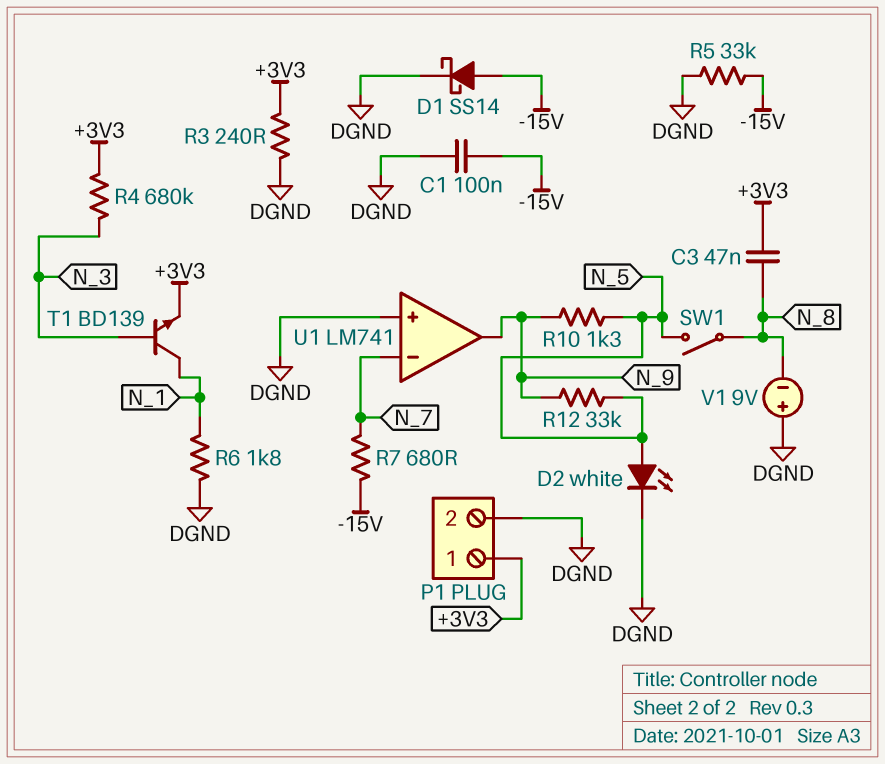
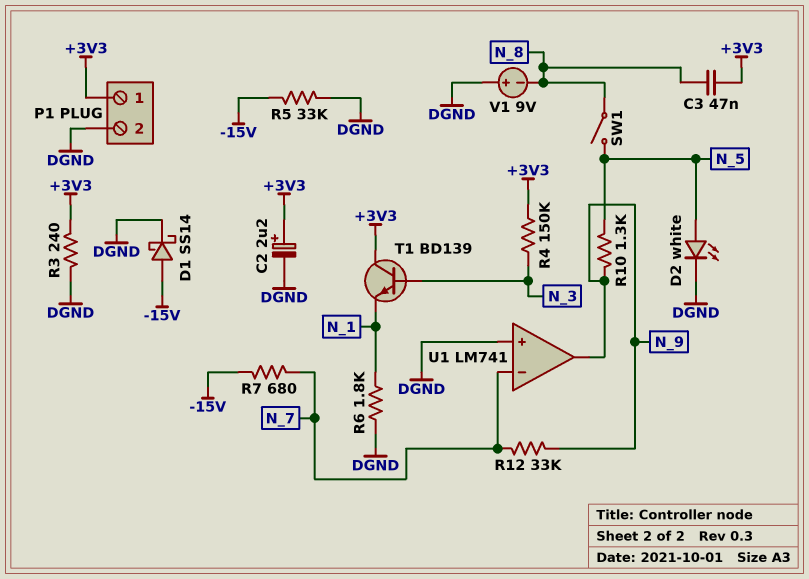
C1: 100nF (-15V, DGND) -> none
C2: none -> 2.2uF (plus +3V3, minus DGND)
R4: 680k (+3V3, N_3) -> 150k (+3V3, N_3)
R12: 33k (N_5, N_9) -> 33k (N_7, N_9)
T1: NPN BD139 (B N_3, C N_1, E +3V3) -> NPN BD139 (B N_3, C +3V3, E N_1)

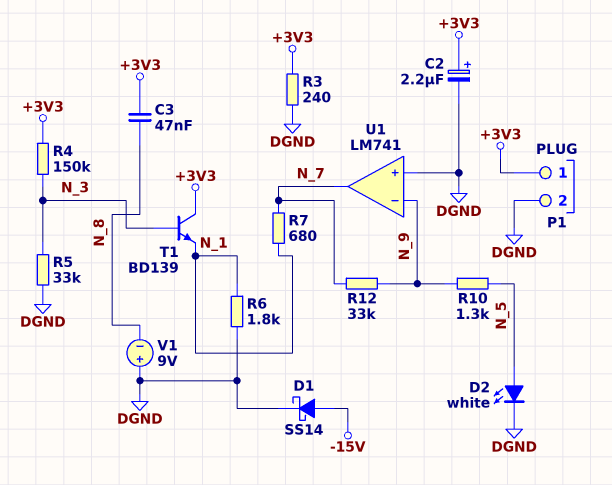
R5: 33k (-15V, DGND) -> 33k (DGND, N_3)
R7: 680 (-15V, N_7) -> 680 (N_1, N_7)
SW1: switch (N_5, N_8) -> none
U1 pin in-: N_7 -> N_9
U1 pin out: N_9 -> N_7

